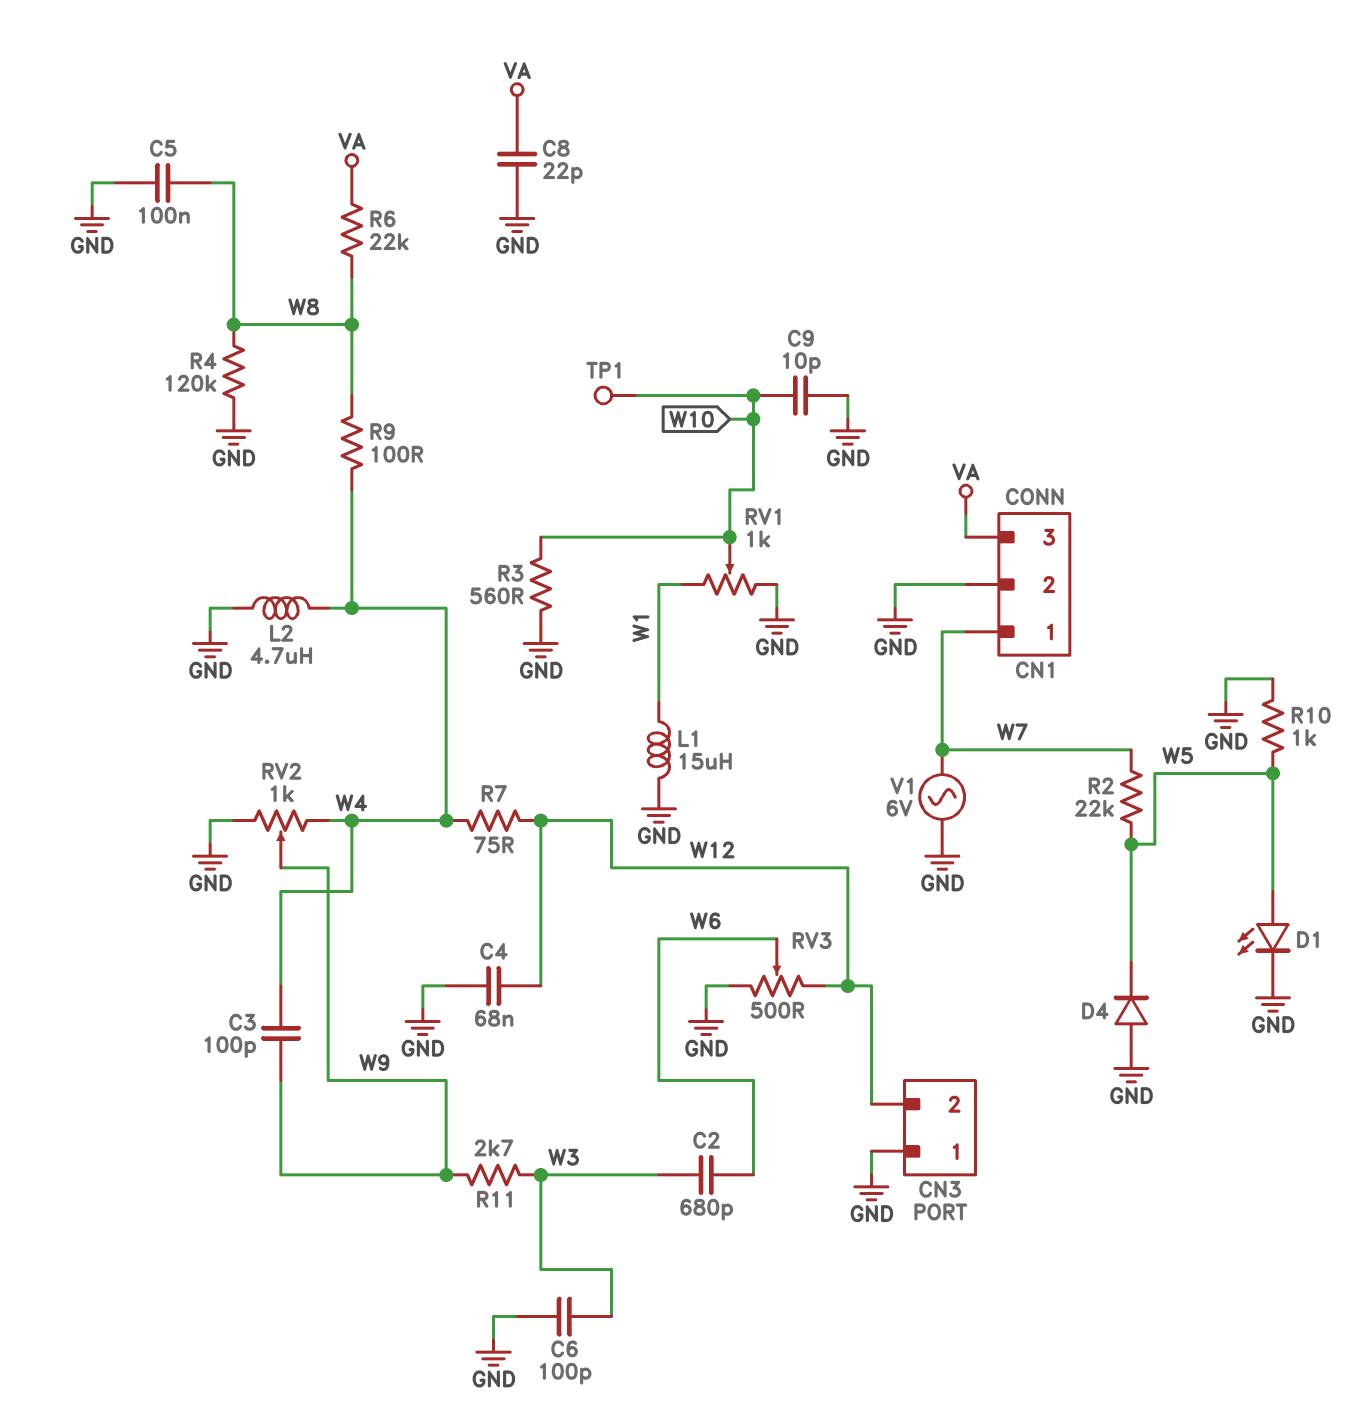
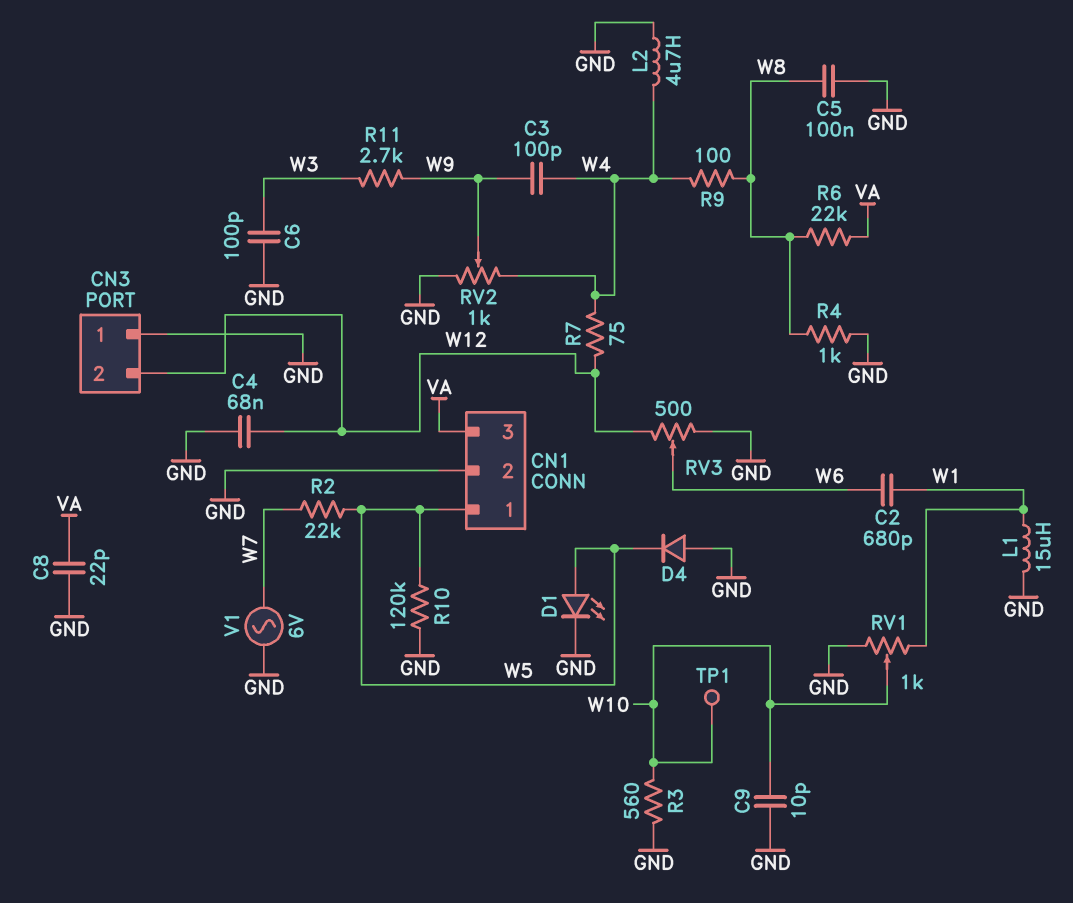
C2: 680pF (W3, W6) -> 680pF (W1, W6)
CN1 pin 1: W7 -> W5
R4: 120k (GND, W8) -> 1k (GND, W8)
R10: 1k (GND, W5) -> 120k (GND, W5)

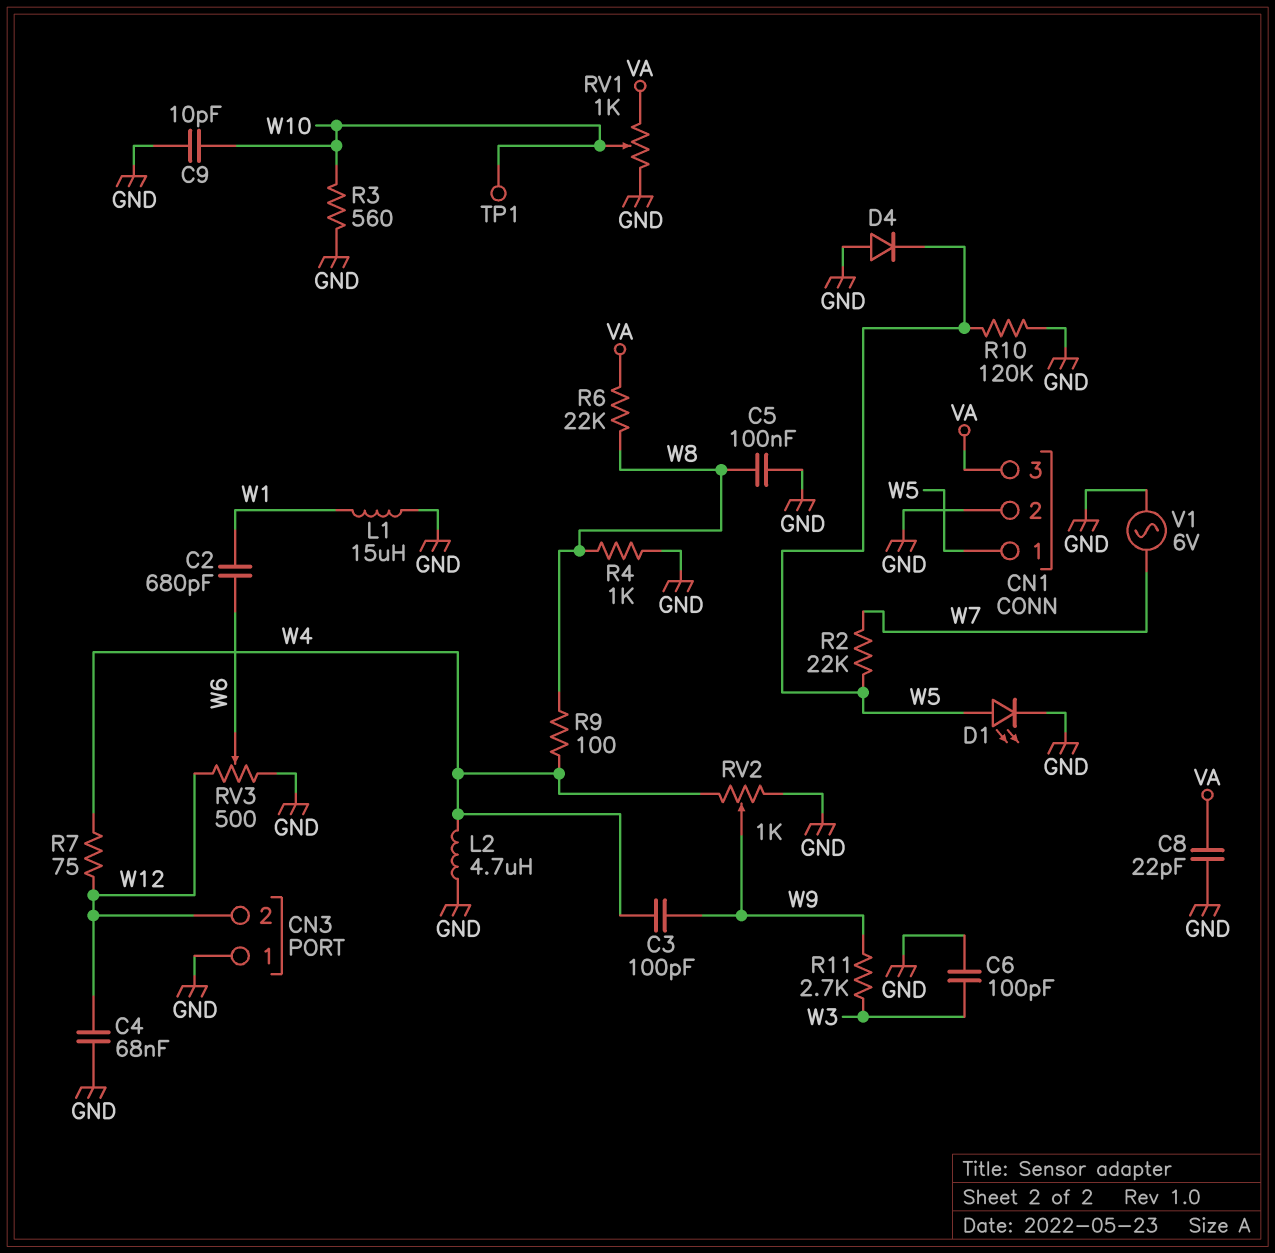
RV1: 1k (GND, W1, wiper W10) -> 1k (GND, VA, wiper W10)

